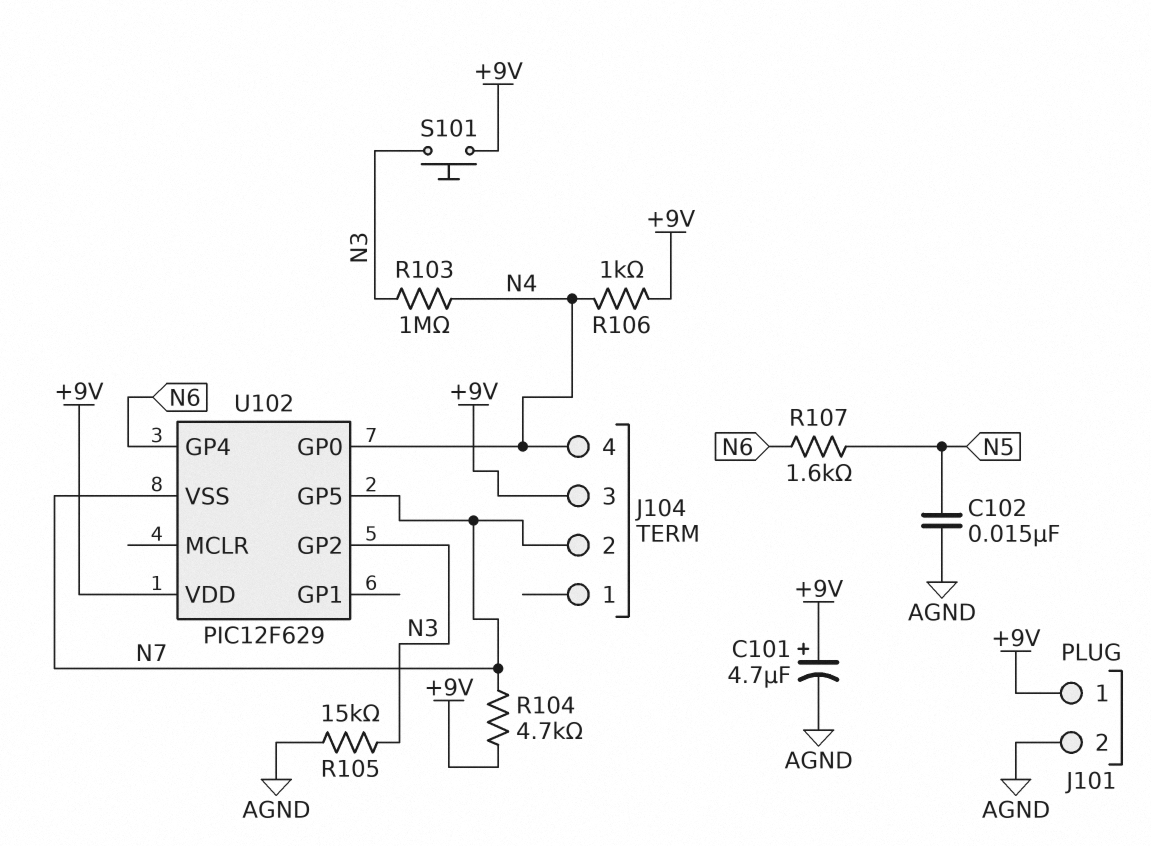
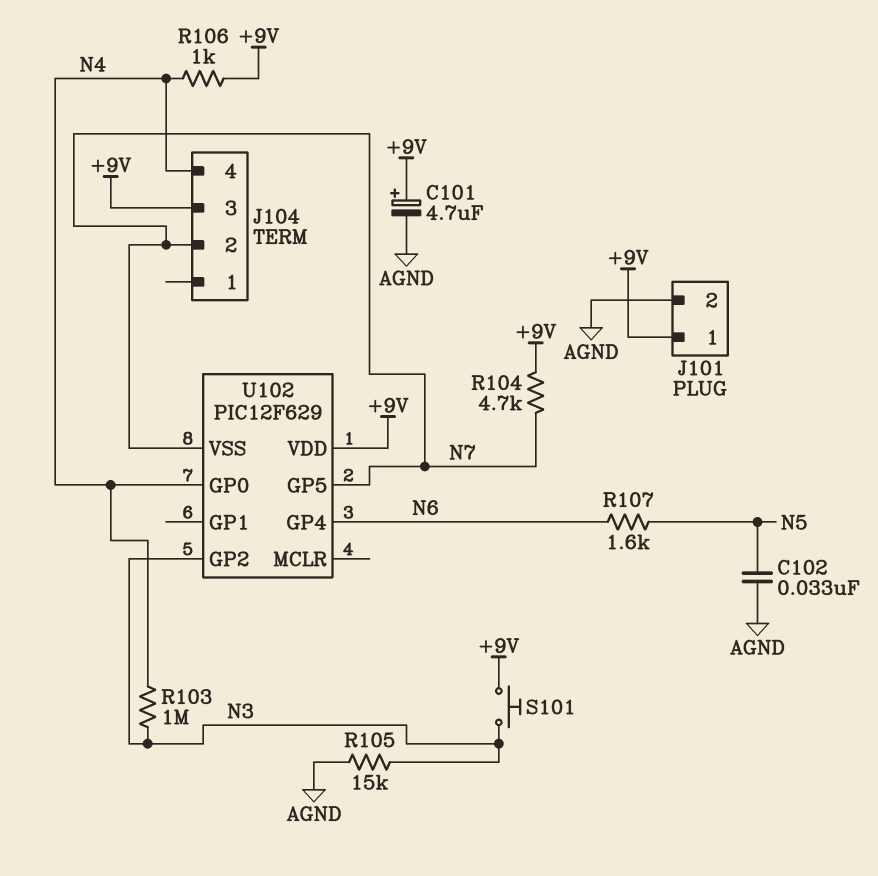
C102: 15nF (AGND, N5) -> 33nF (AGND, N5)

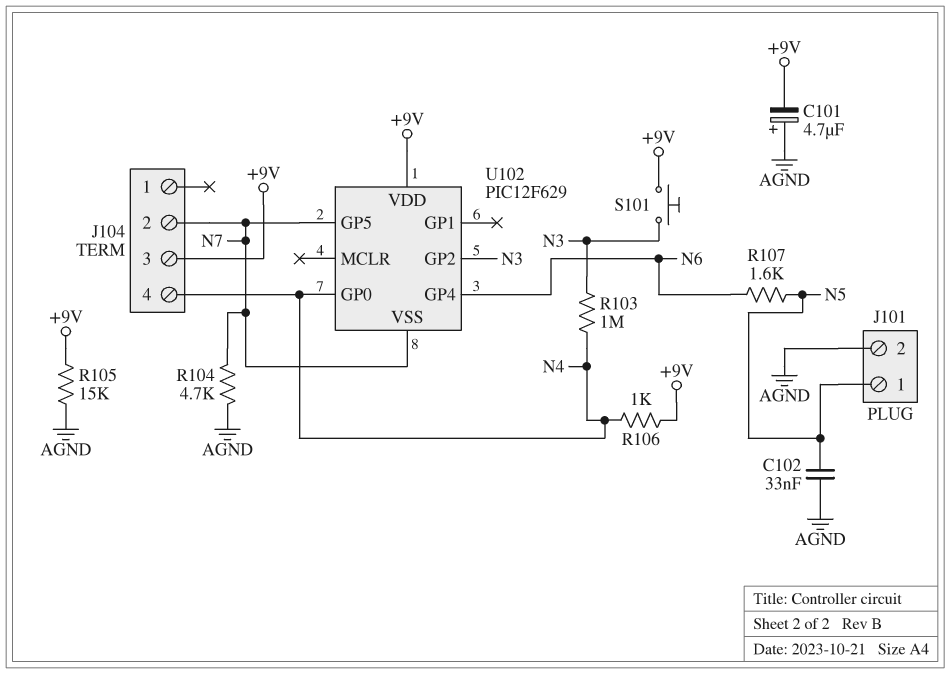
C101: 4.7uF (plus +9V, minus AGND) -> 4.7uF (plus AGND, minus +9V)
J101 pin 1: +9V -> N5
R104: 4.7k (+9V, N7) -> 4.7k (AGND, N7)
R105: 15k (AGND, N3) -> 15k (+9V, AGND)

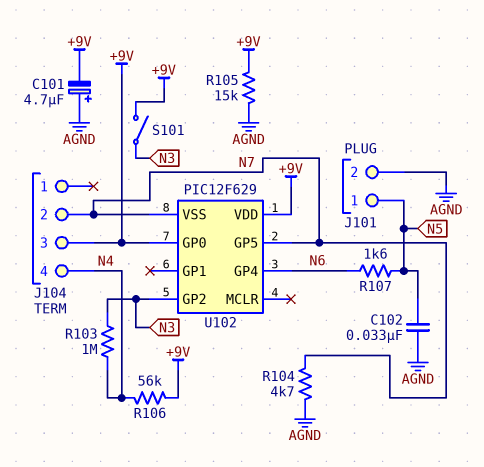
R106: 1k (+9V, N4) -> 56k (+9V, N4)
S101: button (+9V, N3) -> switch (+9V, N3)
U102 pin GP0: N4 -> +9V

